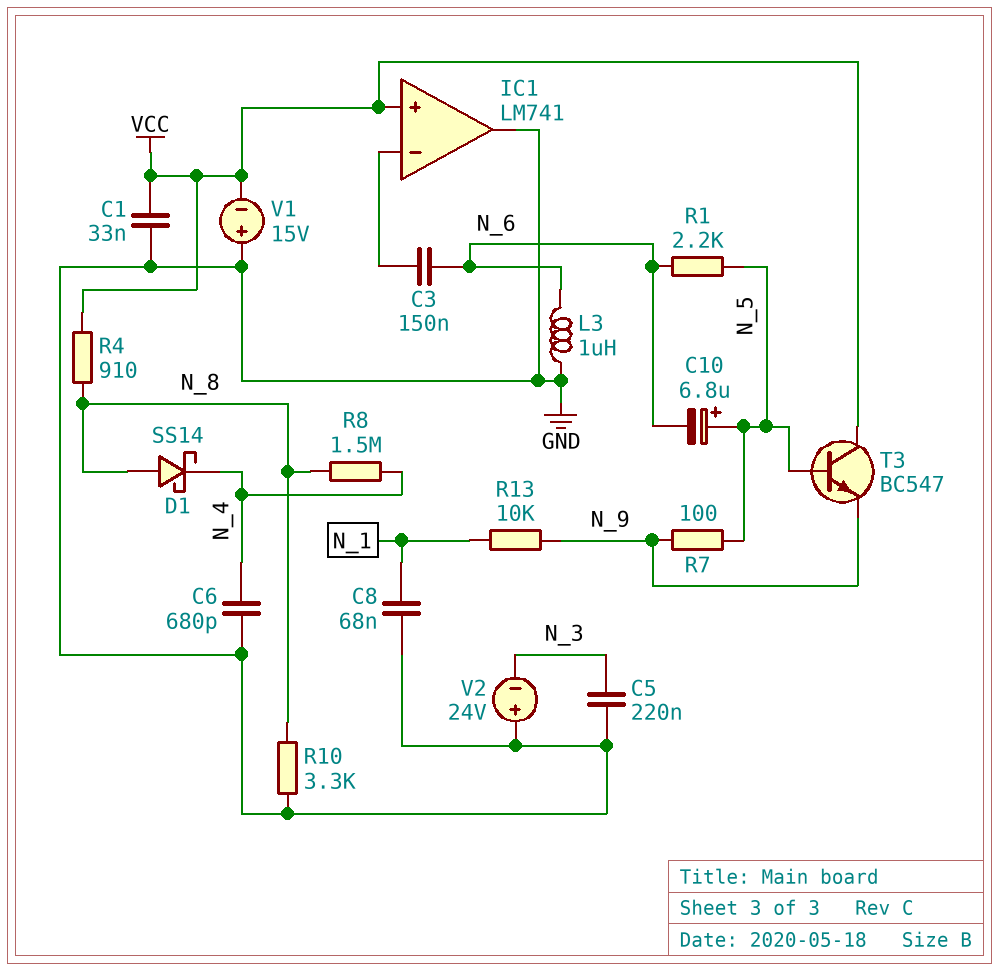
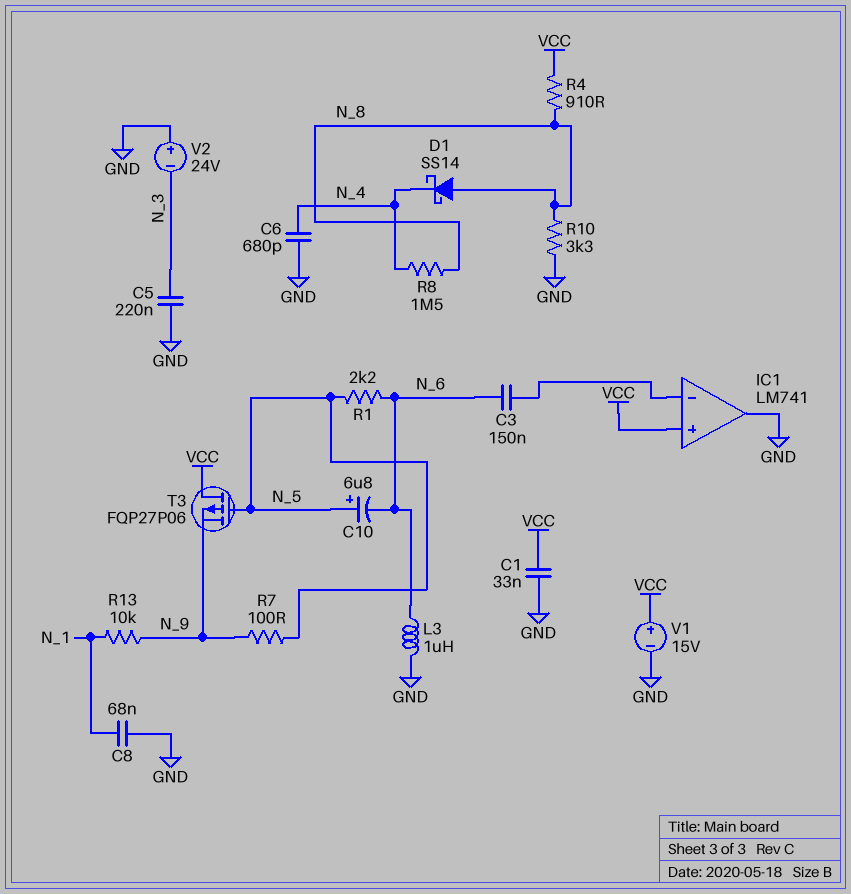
T3: NPN BC547 (B N_5, C VCC, E N_9) -> PMOS FQP27P06 (G N_5, D VCC, S N_9)
V1: 15V (plus GND, minus VCC) -> 15V (plus VCC, minus GND)

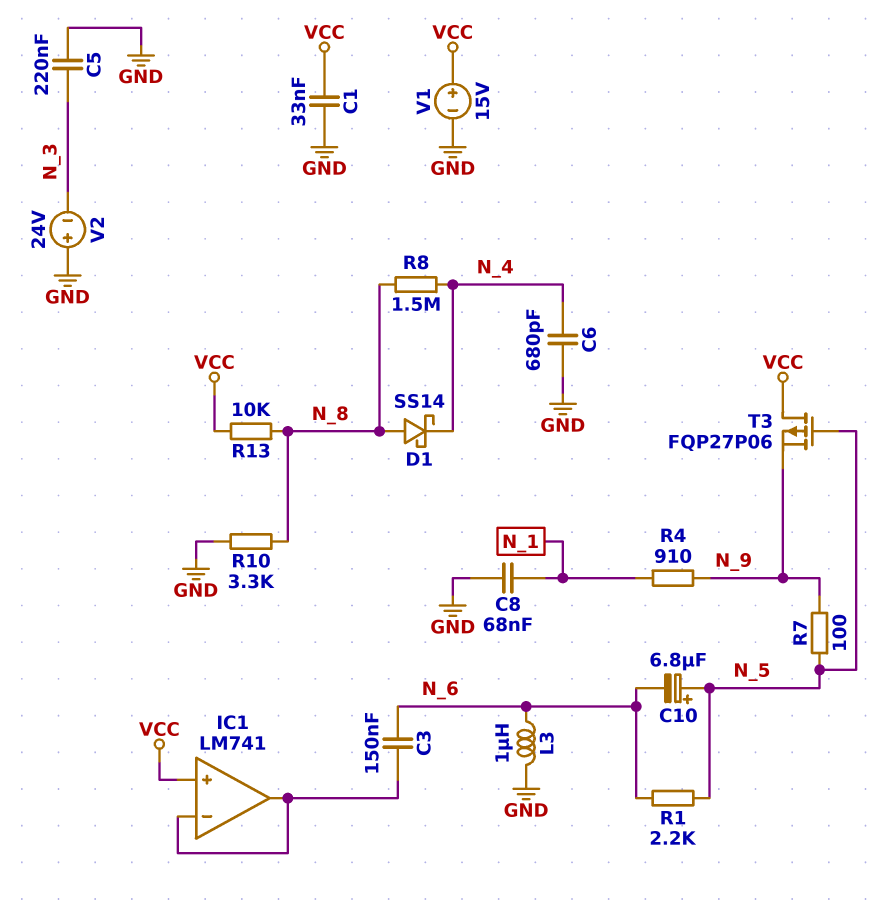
IC1 pin out: GND -> IC1/in-
R4: 910 (N_8, VCC) -> 910 (N_1, N_9)
R13: 10k (N_1, N_9) -> 10k (N_8, VCC)

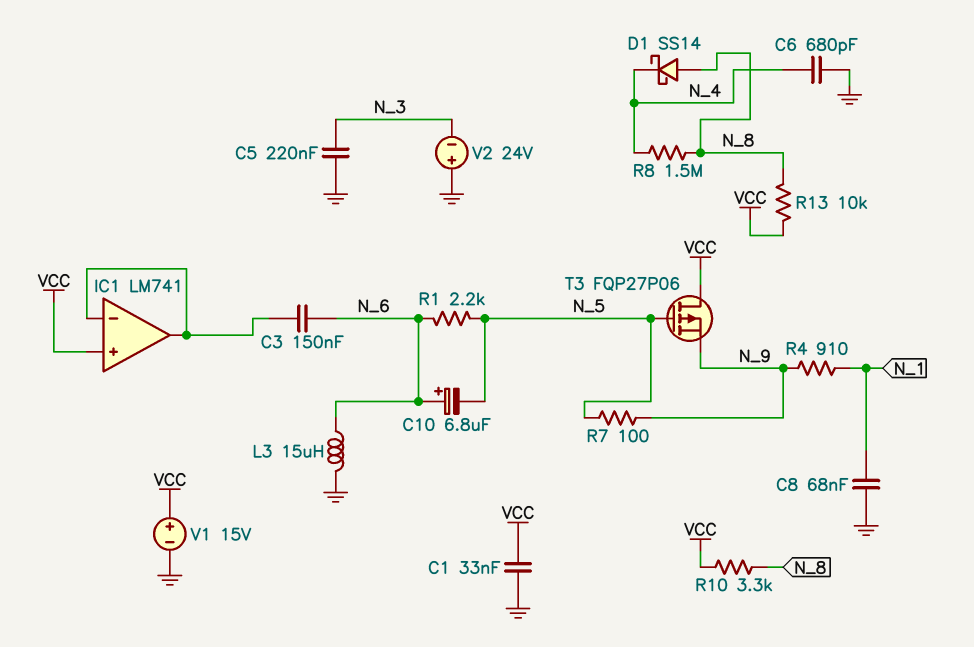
C10: 6.8uF (plus N_5, minus N_6) -> 6.8uF (plus N_6, minus N_5)
L3: 1uH (GND, N_6) -> 15uH (GND, N_6)
R10: 3.3k (GND, N_8) -> 3.3k (N_8, VCC)

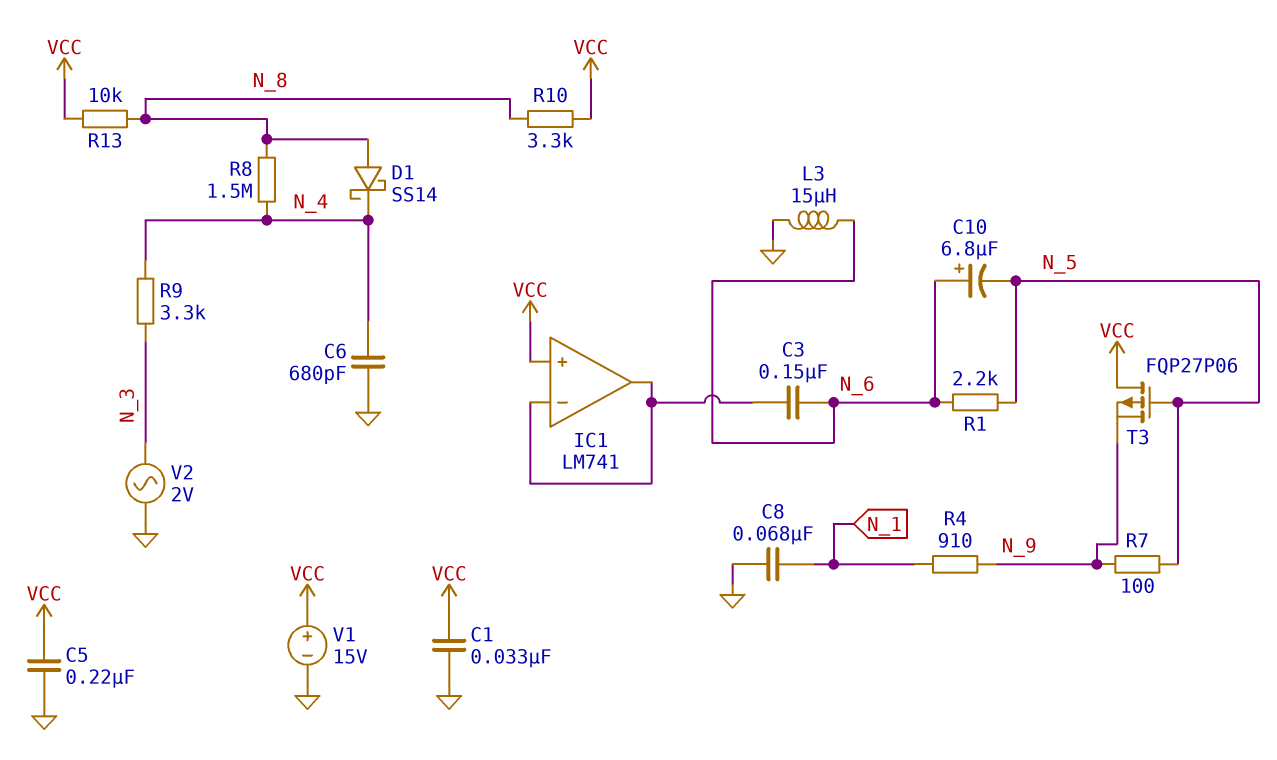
C5: 220nF (GND, N_3) -> 220nF (GND, VCC)
R9: none -> 3.3k (N_3, N_4)
V2: 24V (plus GND, minus N_3) -> AC 2V (GND, N_3)

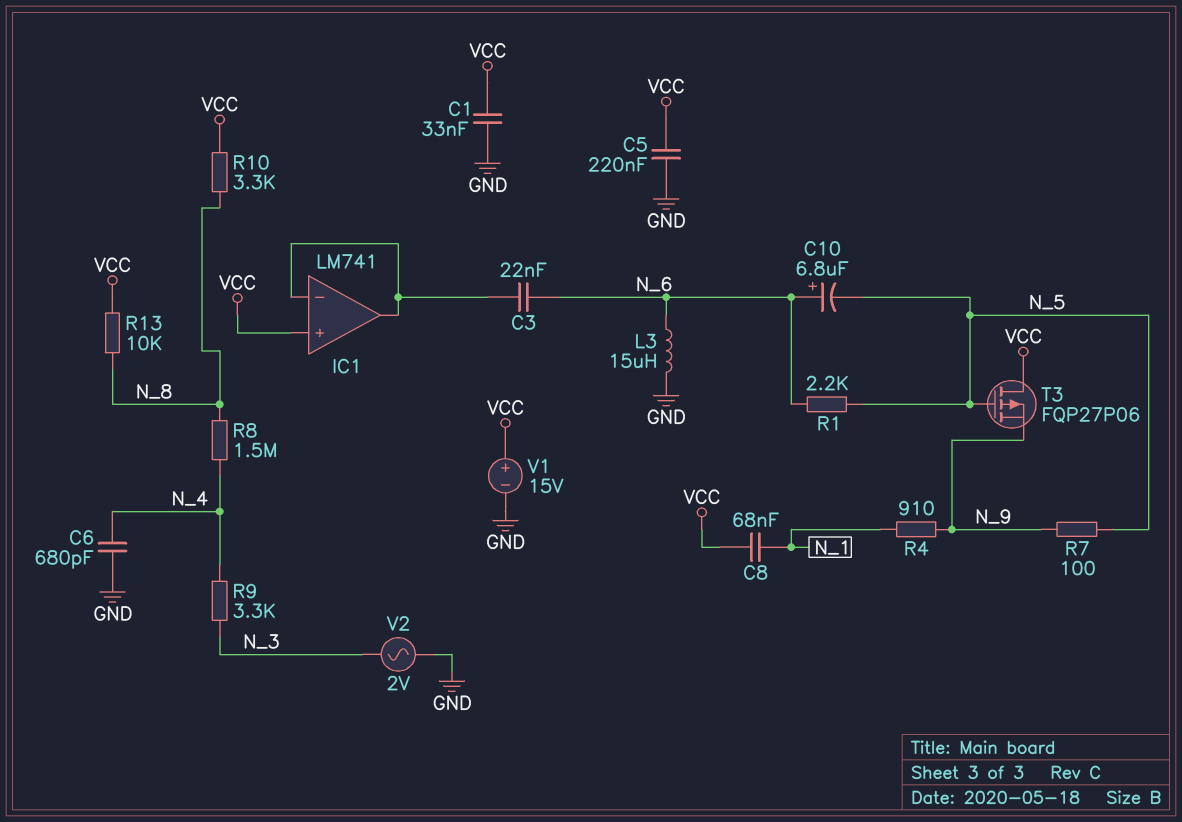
C3: 150nF (IC1/in-, N_6) -> 22nF (IC1/in-, N_6)
C8: 68nF (GND, N_1) -> 68nF (N_1, VCC)
D1: schottky SS14 (A N_8, K N_4) -> none

